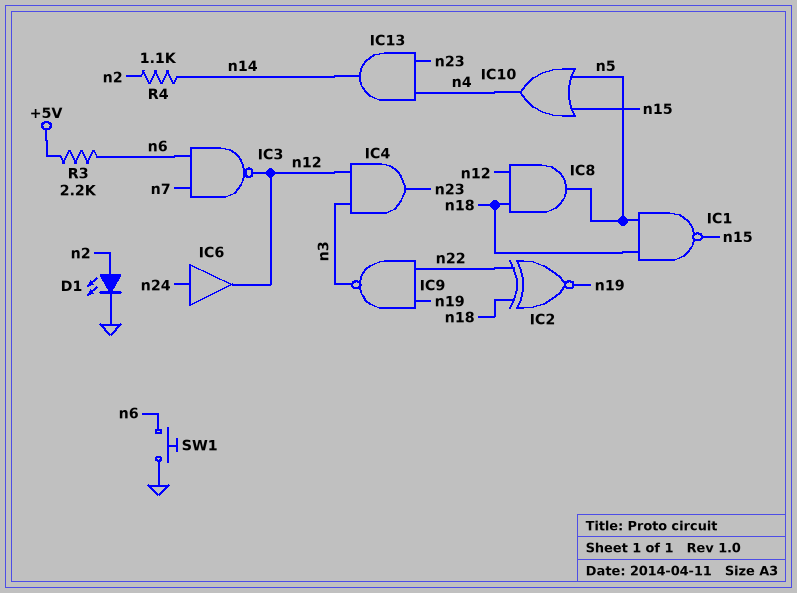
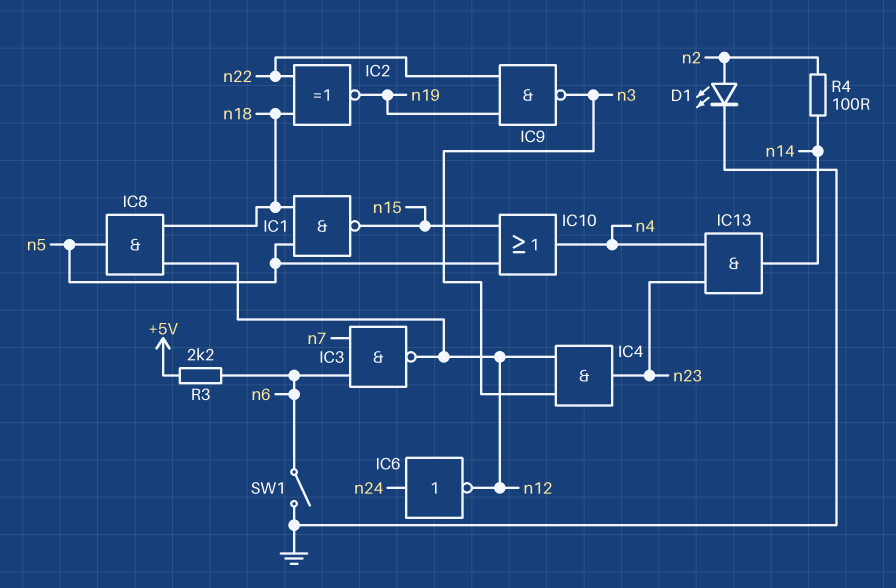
IC6: buffer (in n24, out n12) -> NOT (in n24, out n12)
R4: 1.1k (n2, n14) -> 100 (n2, n14)
SW1: button (GND, n6) -> switch (GND, n6)

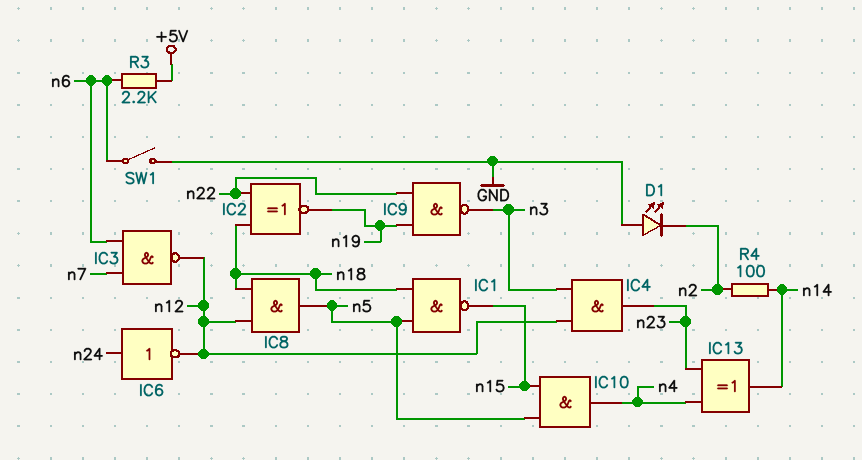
D1: LED (A n2, K GND) -> LED (A GND, K n2)
IC10: OR (in n5, in n15, out n4) -> AND (in n5, in n15, out n4)
IC13: AND (in n4, in n23, out n14) -> XOR (in n4, in n23, out n14)

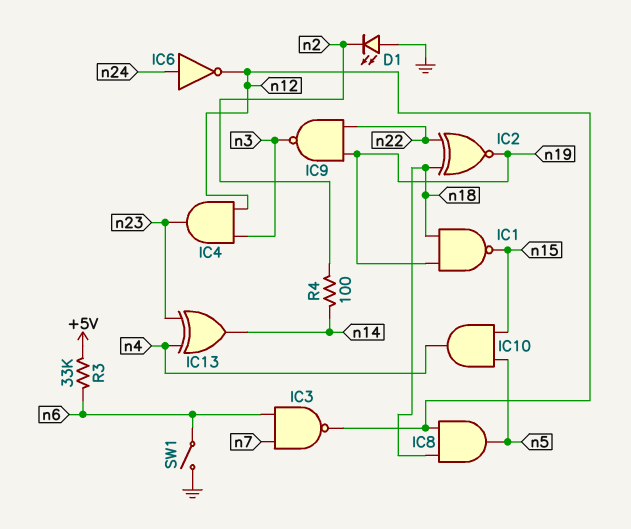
IC1: NAND (in n5, in n18, out n15) -> NAND (in n18, in n19, out n15)
R3: 2.2k (+5V, n6) -> 33k (+5V, n6)

